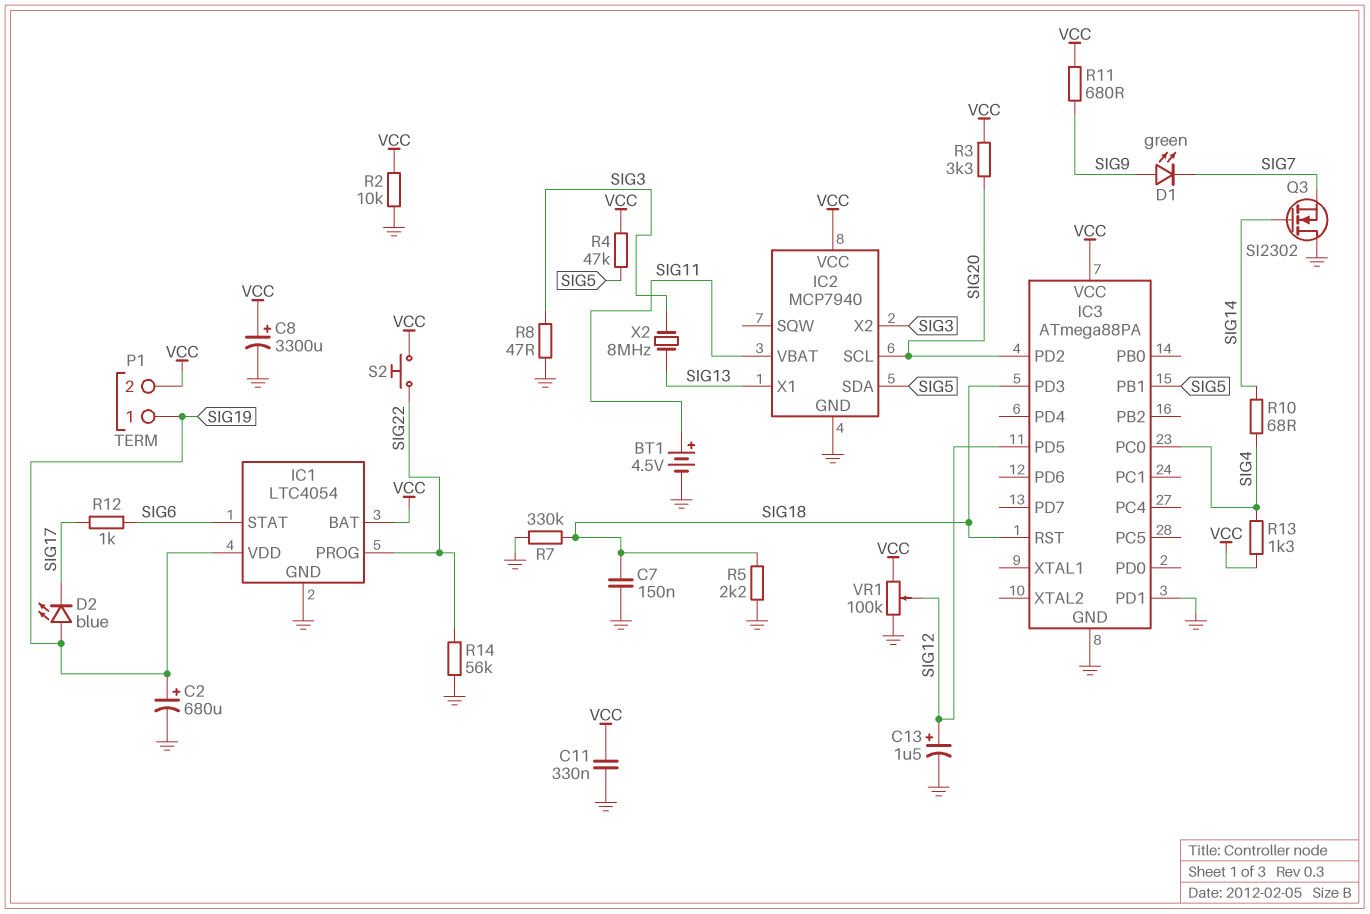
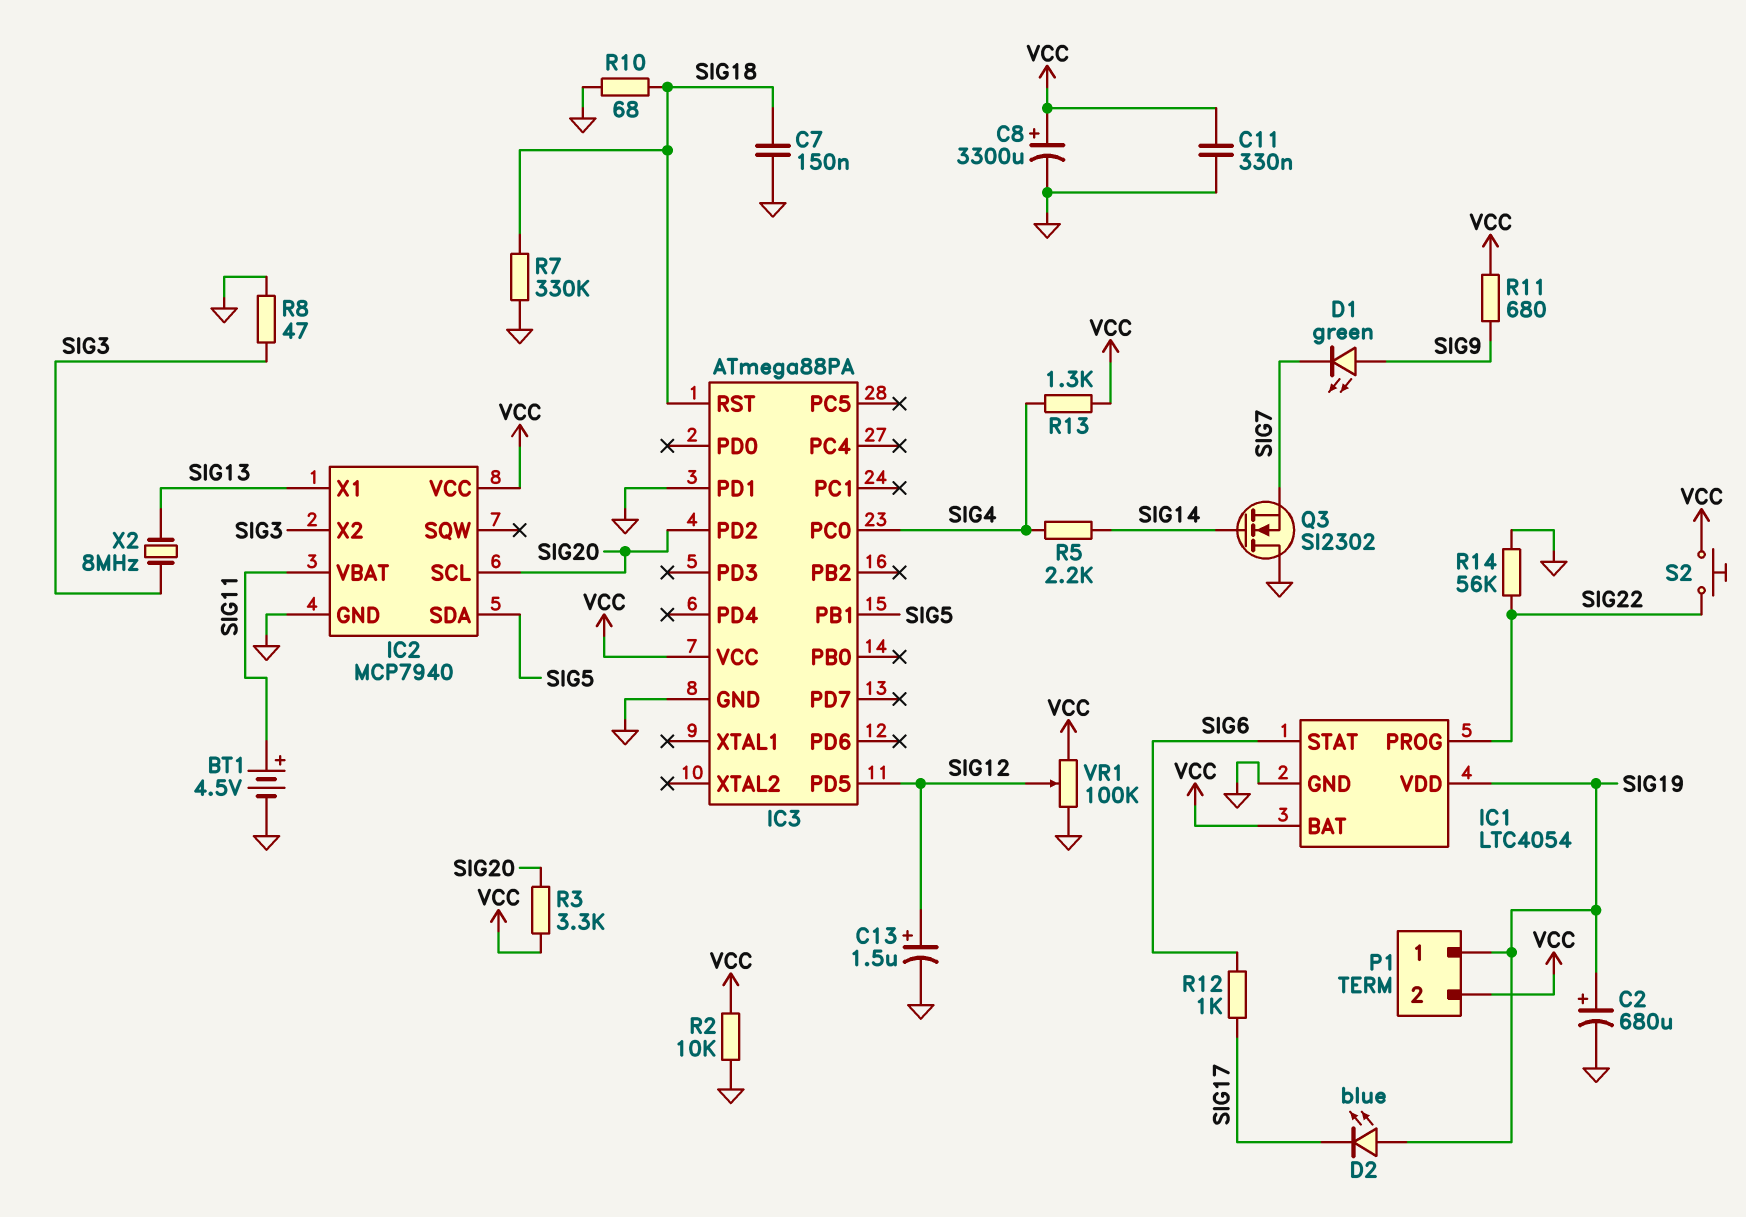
IC3 pin PD3: SIG18 -> none
R4: 47k (SIG5, VCC) -> none
R5: 2.2k (GND, SIG18) -> 2.2k (SIG4, SIG14)
R10: 68 (SIG4, SIG14) -> 68 (GND, SIG18)

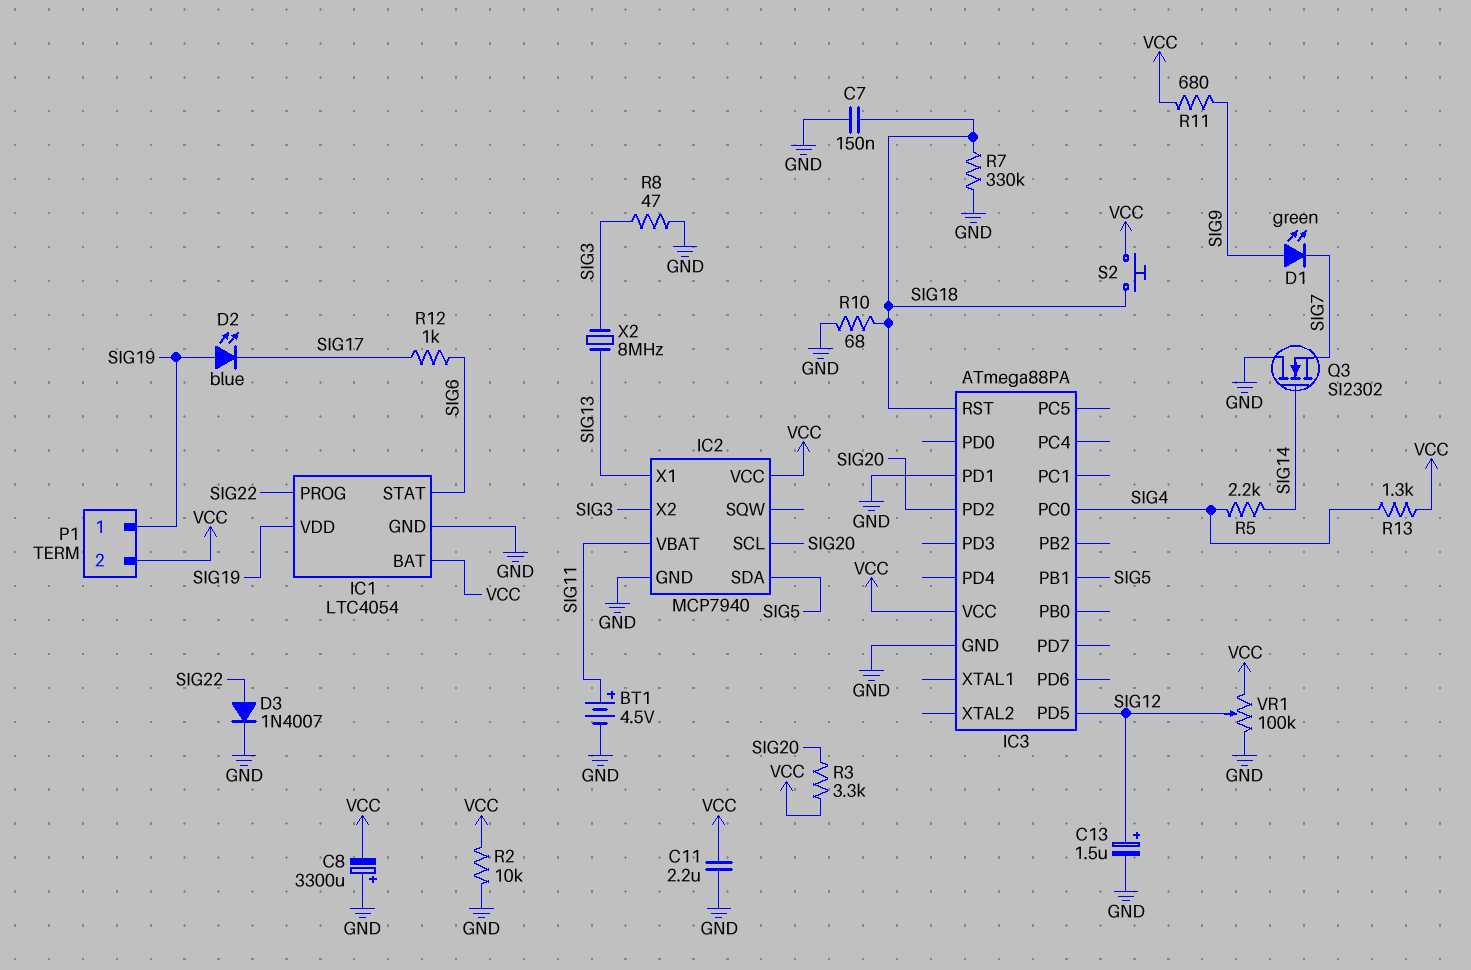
C2: 680uF (plus SIG19, minus GND) -> none
C8: 3300uF (plus VCC, minus GND) -> 3300uF (plus GND, minus VCC)
C11: 330nF (GND, VCC) -> 2.2uF (GND, VCC)
D3: none -> diode 1N4007 (A SIG22, K GND)
R14: 56k (GND, SIG22) -> none
S2: button (SIG22, VCC) -> button (SIG18, VCC)

